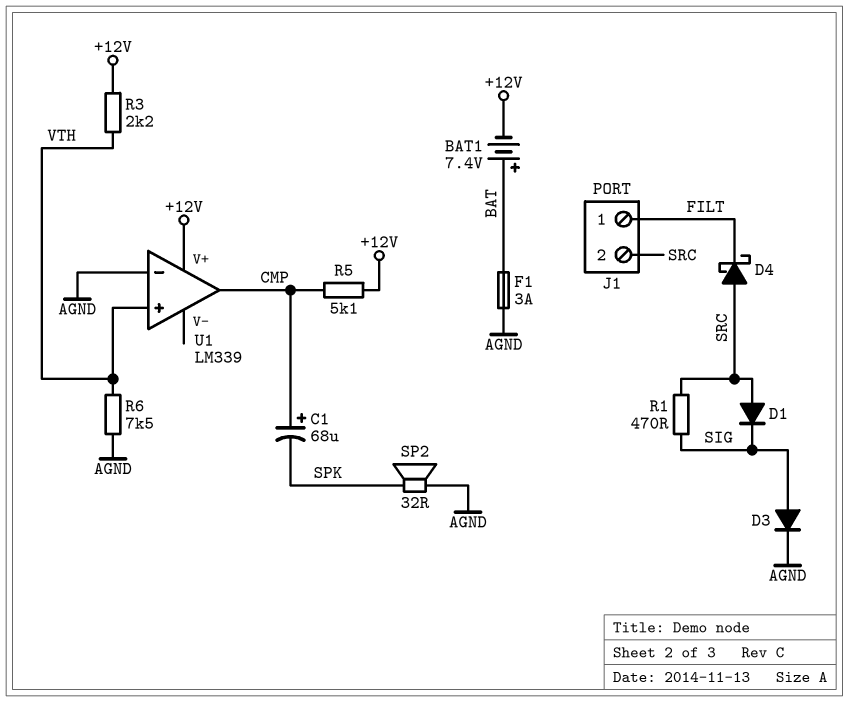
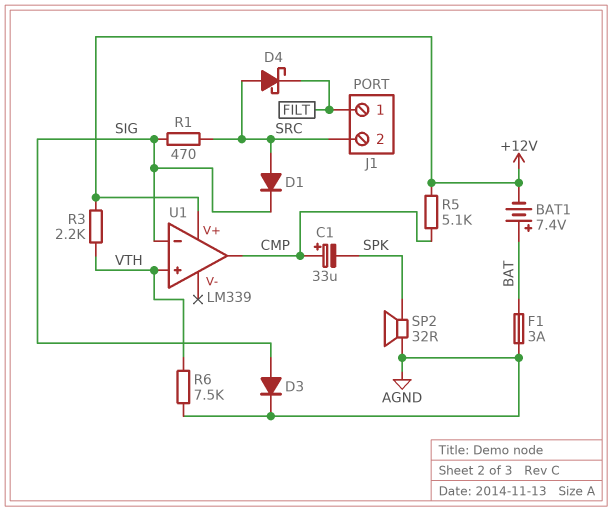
C1: 68uF (plus CMP, minus SPK) -> 33uF (plus CMP, minus SPK)
U1 pin in-: AGND -> SIG

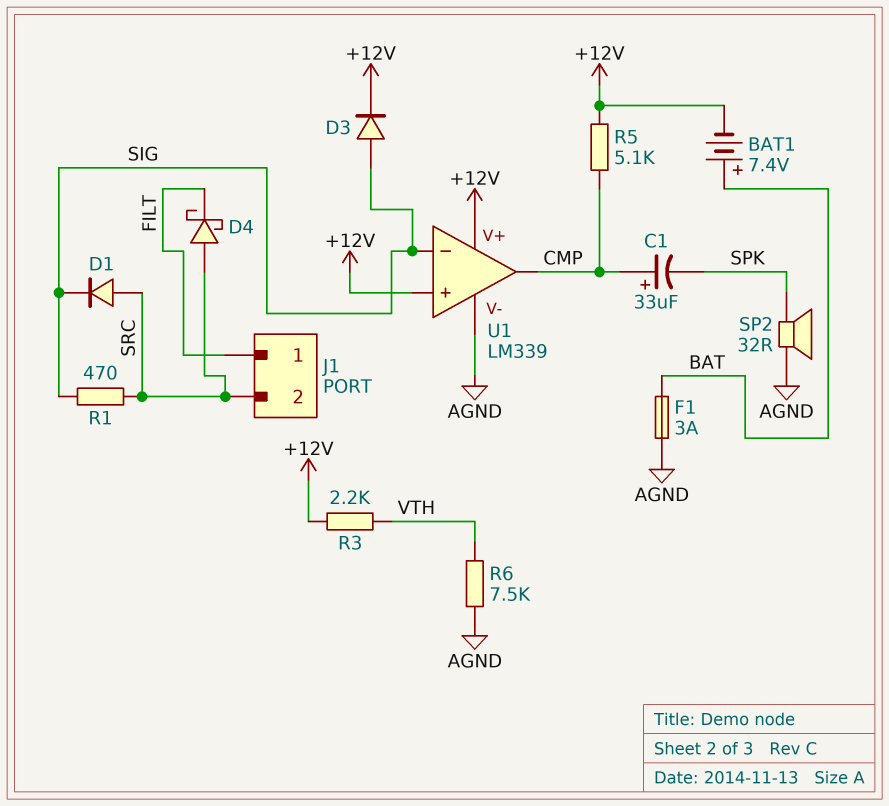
D3: diode (A SIG, K AGND) -> diode (A SIG, K +12V)
U1 pin V-: none -> AGND
U1 pin in+: VTH -> +12V

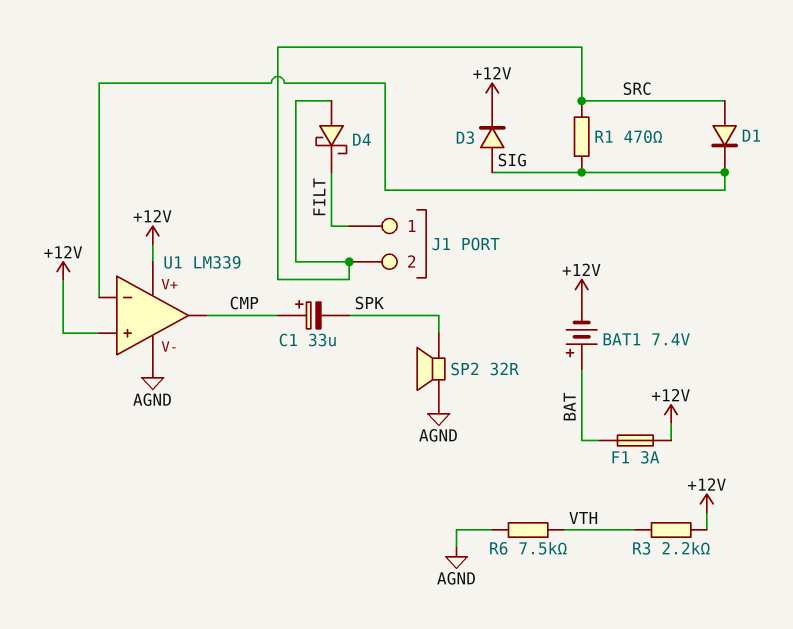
F1: 3A (AGND, BAT) -> 3A (+12V, BAT)
R5: 5.1k (+12V, CMP) -> none

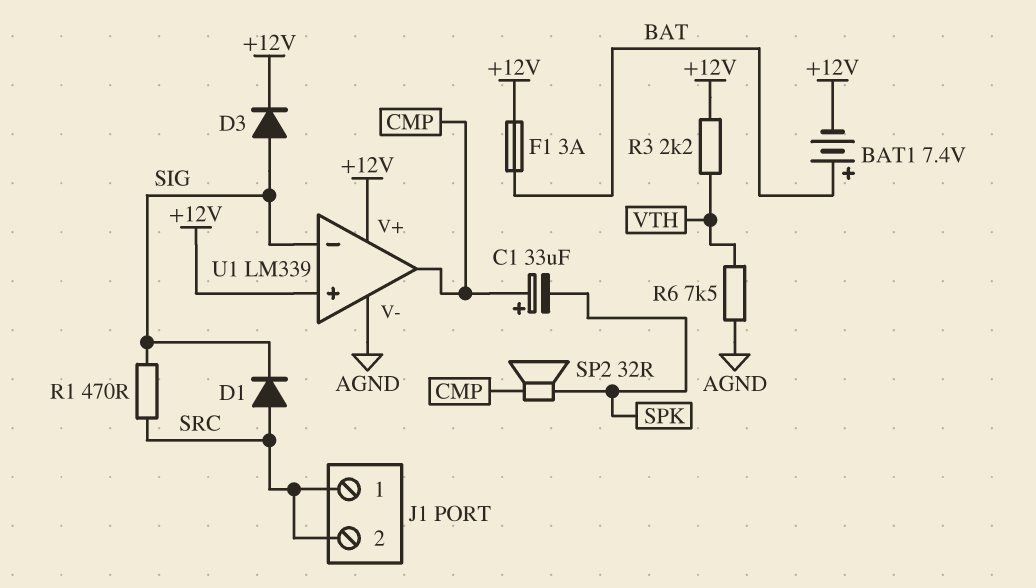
D4: schottky (A SRC, K FILT) -> none
J1 pin 1: FILT -> SRC
SP2: speaker 32R (AGND, SPK) -> speaker 32R (CMP, SPK)

